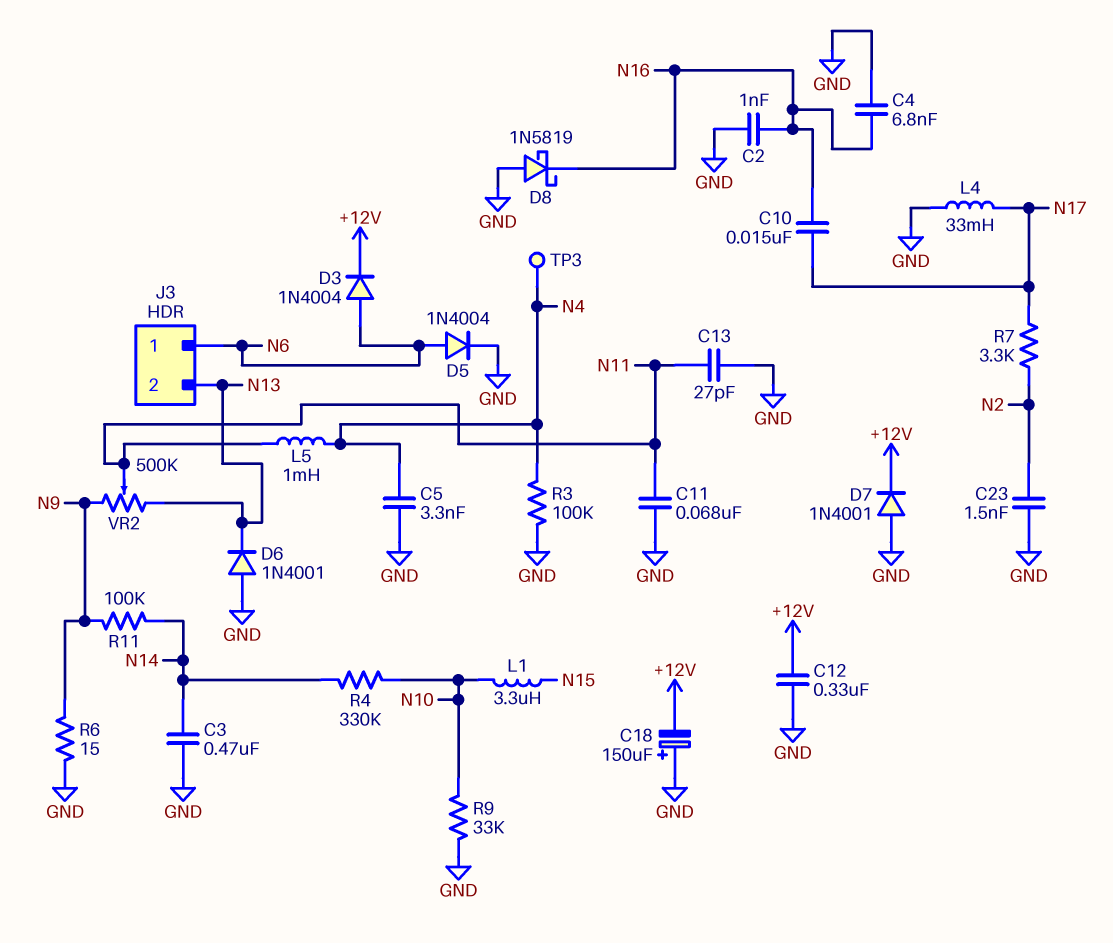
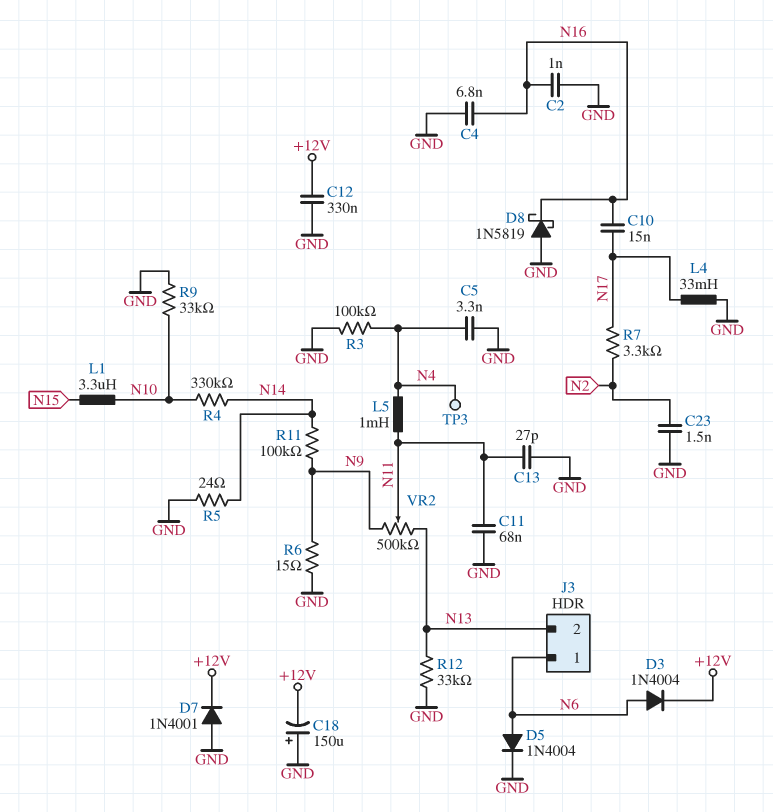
C3: 470nF (GND, N14) -> none
D6: diode 1N4001 (A GND, K N13) -> none
R5: none -> 24 (GND, N14)
R12: none -> 33k (GND, N13)

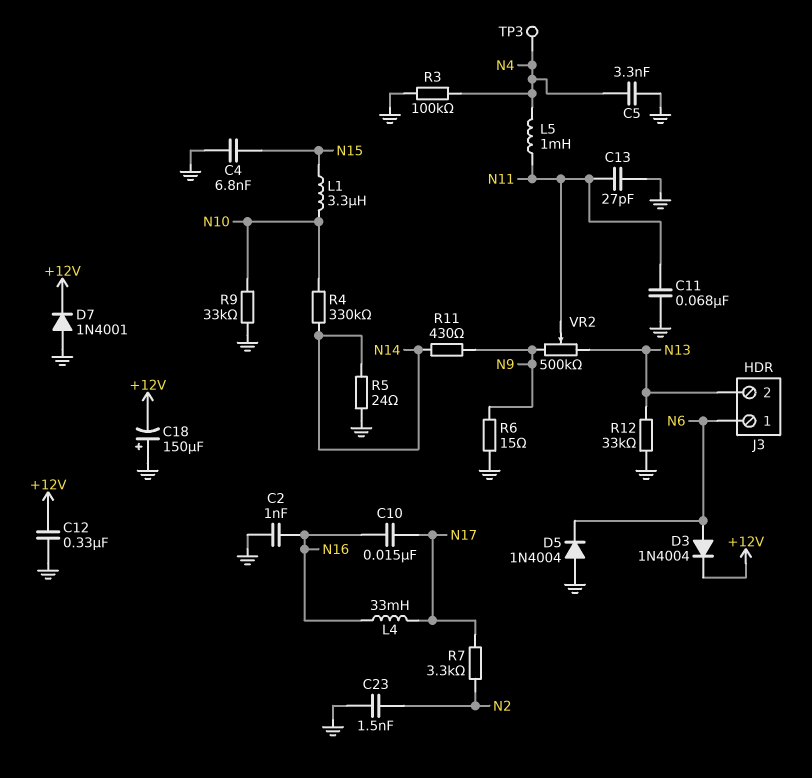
C4: 6.8nF (GND, N16) -> 6.8nF (GND, N15)
D5: diode 1N4004 (A N6, K GND) -> diode 1N4004 (A GND, K N6)
D8: schottky 1N5819 (A GND, K N16) -> none
L4: 33mH (GND, N17) -> 33mH (N16, N17)
R11: 100k (N9, N14) -> 430 (N9, N14)

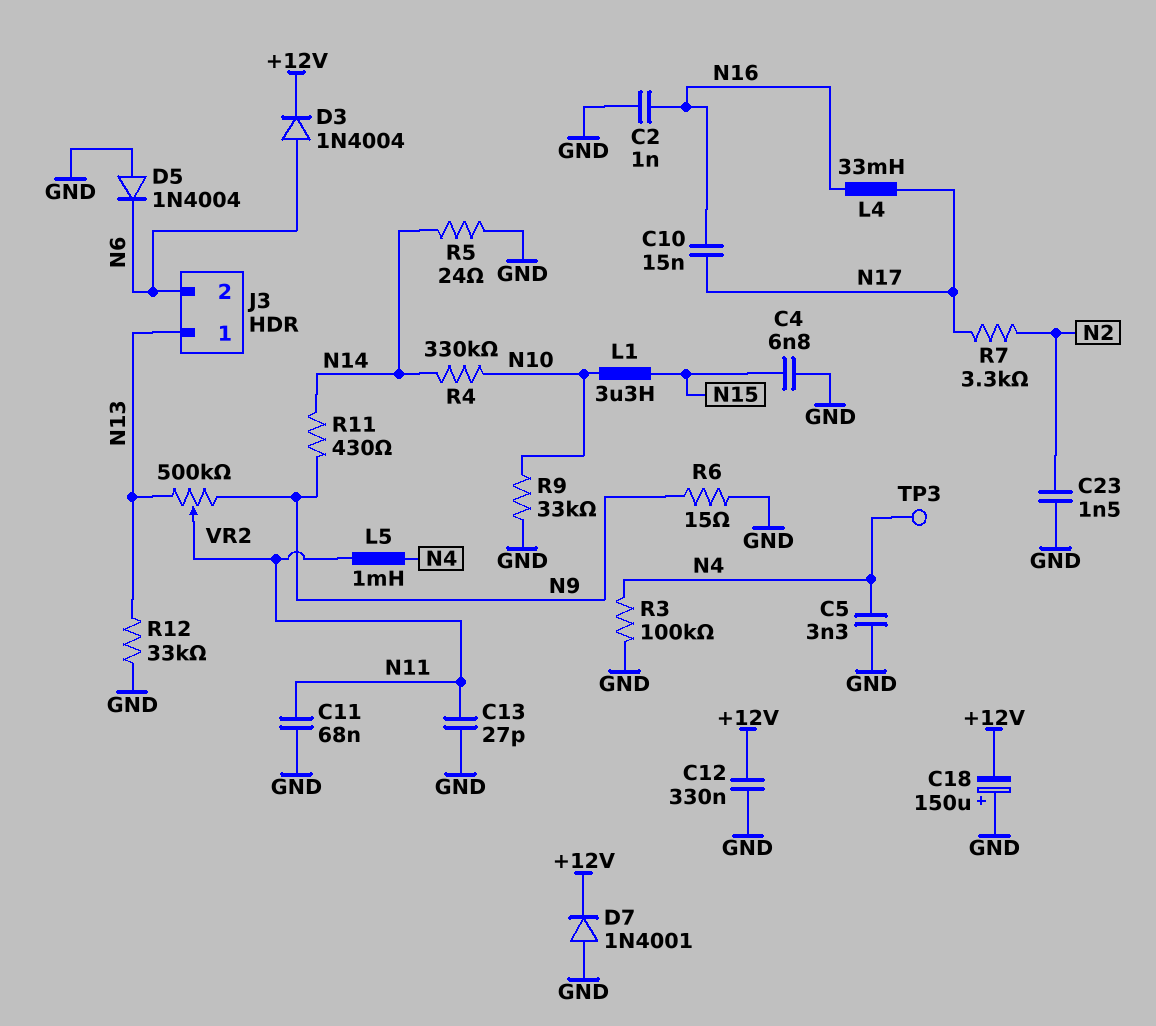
J3 pin 1: N6 -> N13
J3 pin 2: N13 -> N6

